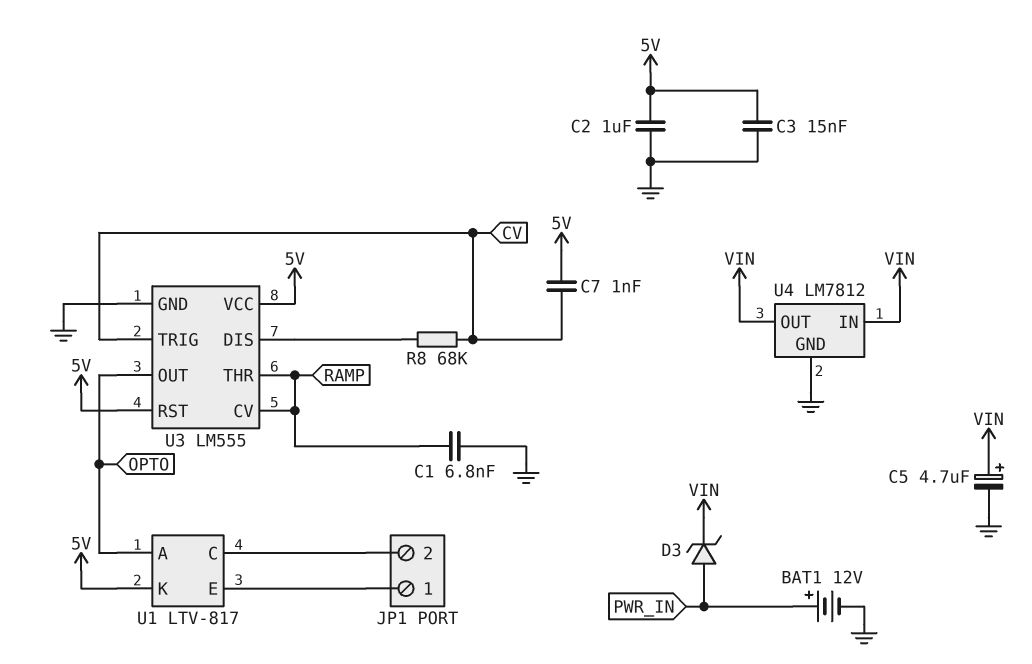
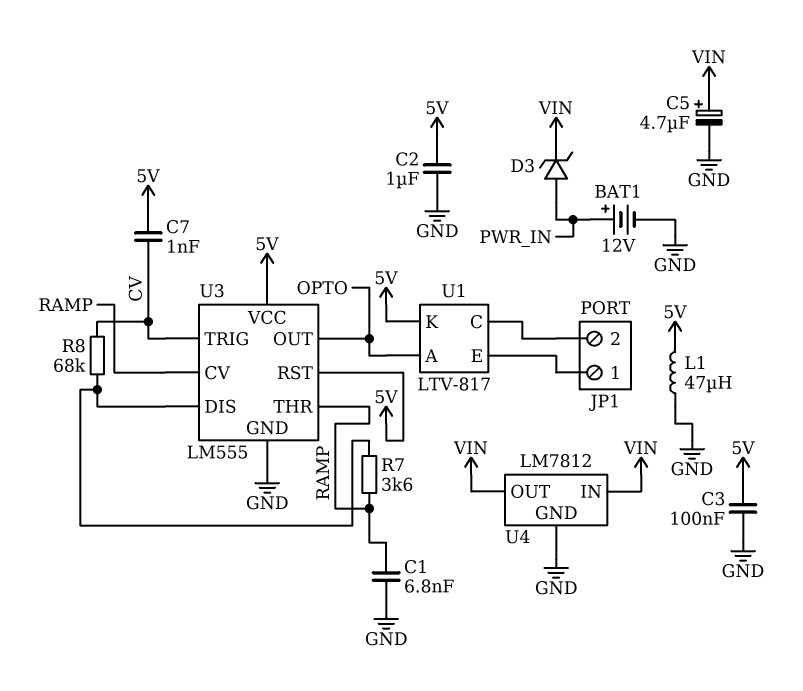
C3: 15nF (5V, GND) -> 100nF (5V, GND)
L1: none -> 47uH (5V, GND)
R7: none -> 3.6k (RAMP, U3/DIS)

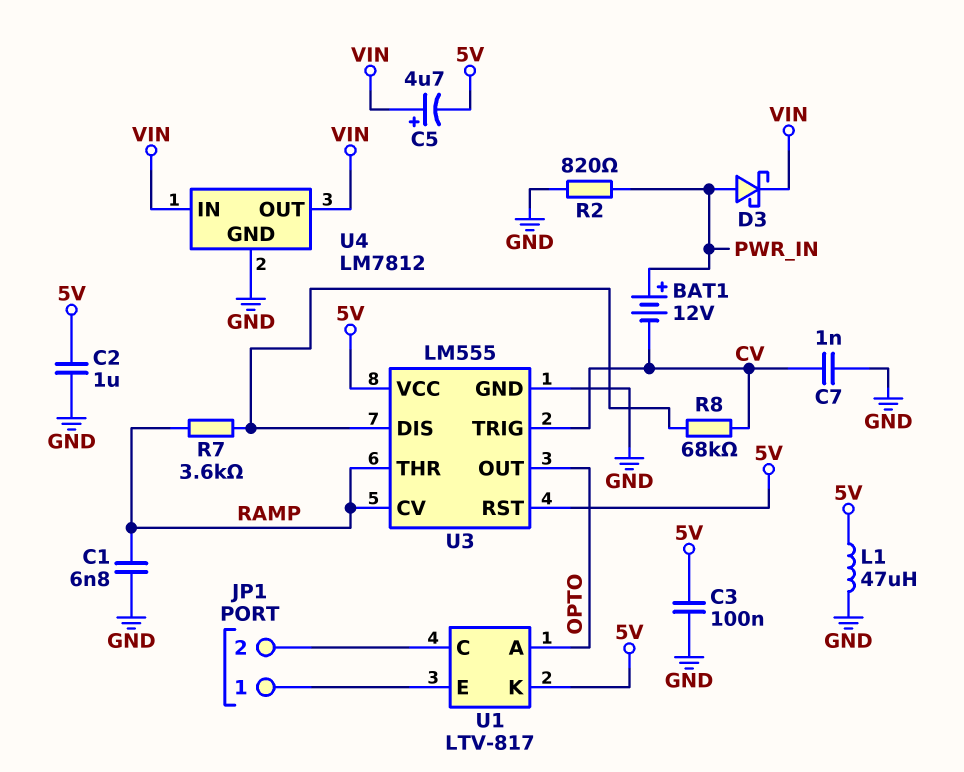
BAT1: 12V (plus PWR_IN, minus GND) -> 12V (plus PWR_IN, minus CV)
C5: 4.7uF (plus VIN, minus GND) -> 4.7uF (plus VIN, minus 5V)
C7: 1nF (5V, CV) -> 1nF (CV, GND)
D3: zener (A PWR_IN, K VIN) -> schottky (A PWR_IN, K VIN)
R2: none -> 820 (GND, PWR_IN)

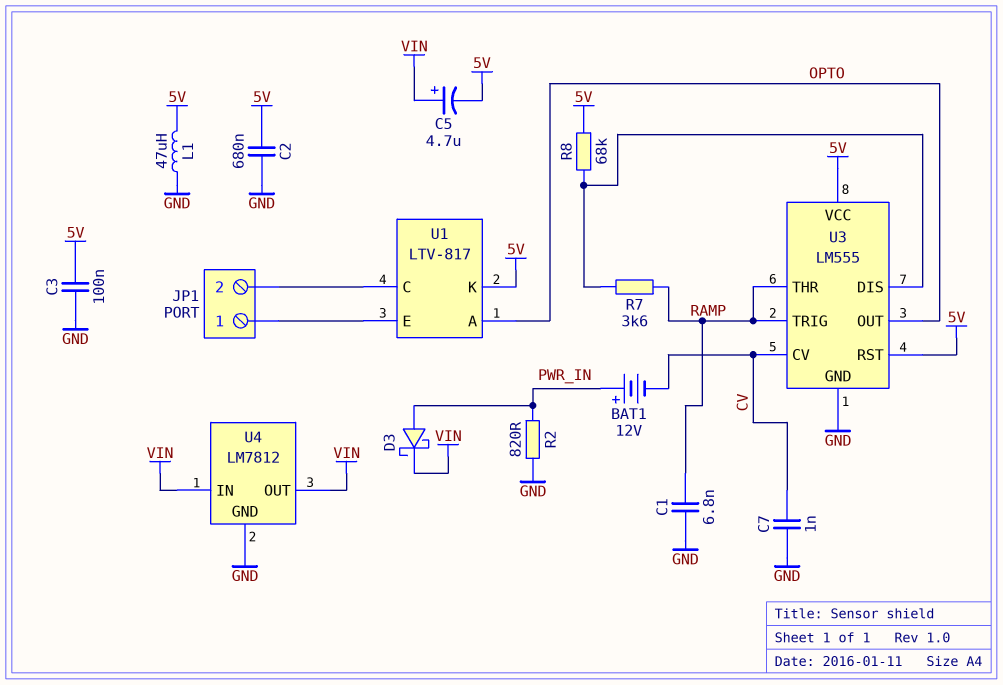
C2: 1uF (5V, GND) -> 680nF (5V, GND)
R8: 68k (CV, U3/DIS) -> 68k (5V, U3/DIS)
U3 pin CV: RAMP -> CV
U3 pin TRIG: CV -> RAMP

